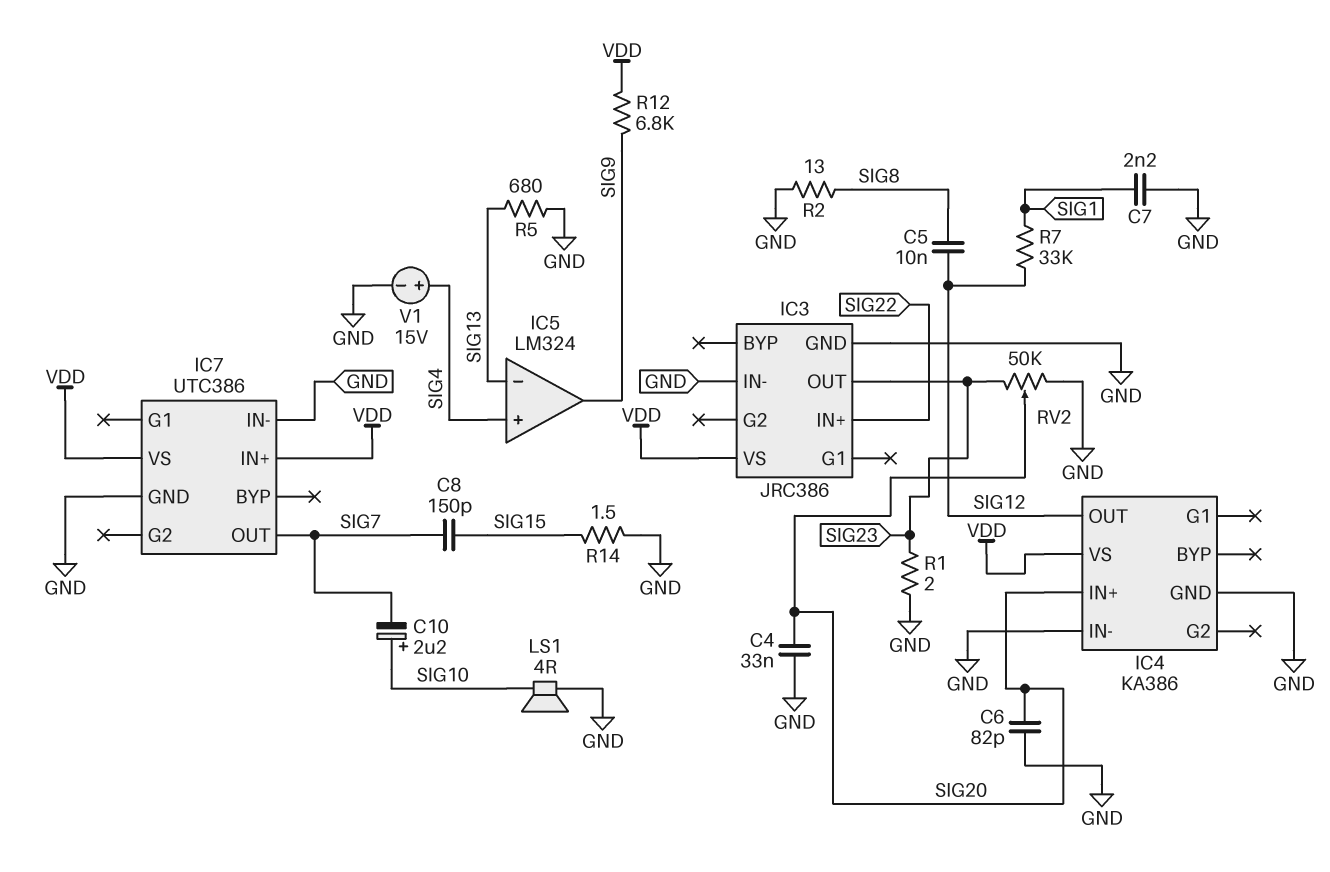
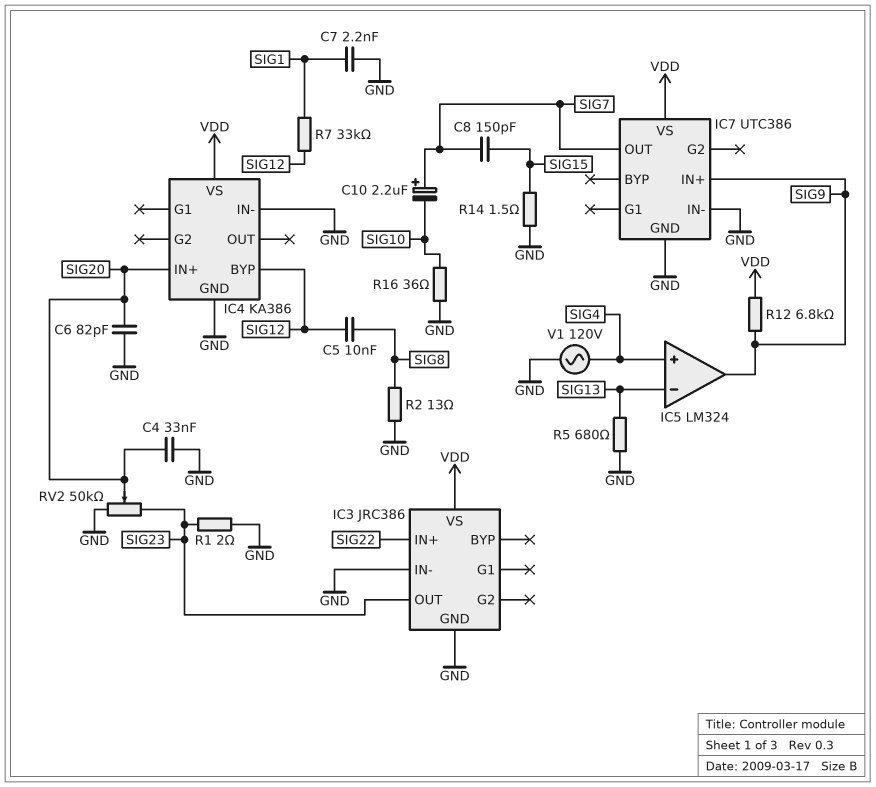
C10: 2.2uF (plus SIG10, minus SIG7) -> 2.2uF (plus SIG7, minus SIG10)
IC4 pin BYP: none -> SIG12
IC4 pin OUT: SIG12 -> none
IC7 pin IN+: VDD -> SIG9
LS1: speaker 4R (GND, SIG10) -> none
R16: none -> 36 (GND, SIG10)
V1: 15V (plus SIG4, minus GND) -> AC 120V (GND, SIG4)

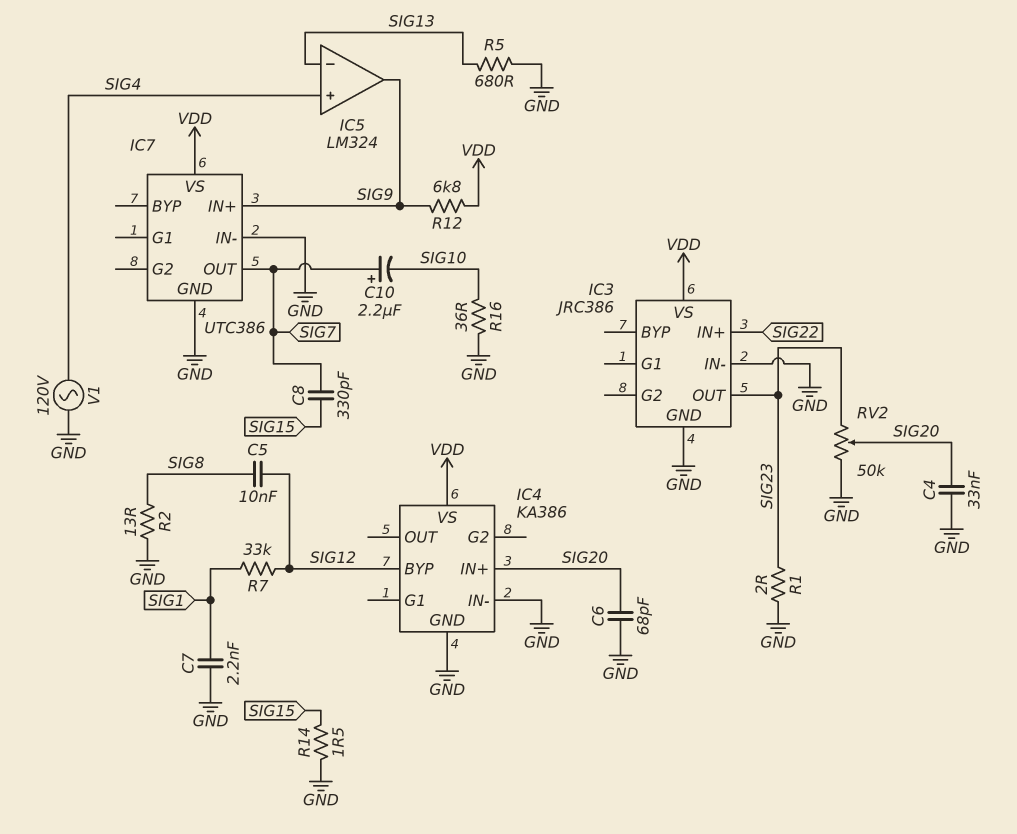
C6: 82pF (GND, SIG20) -> 68pF (GND, SIG20)
C8: 150pF (SIG7, SIG15) -> 330pF (SIG7, SIG15)

